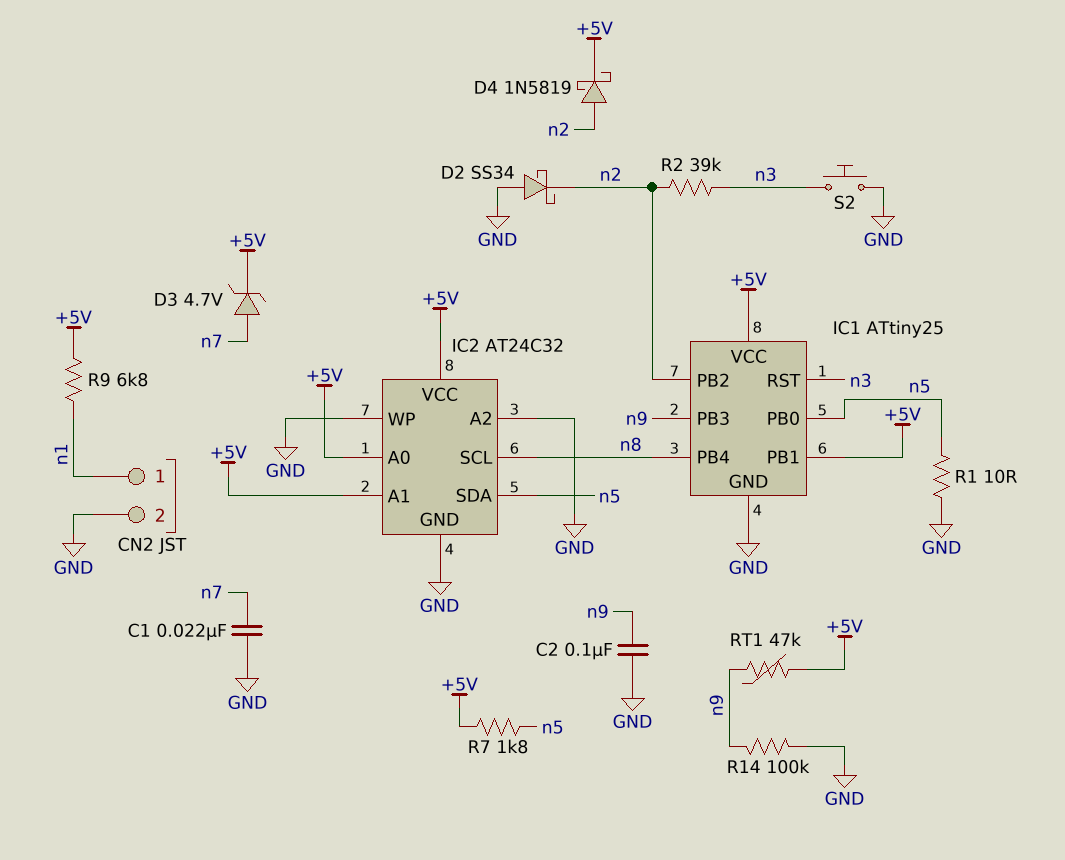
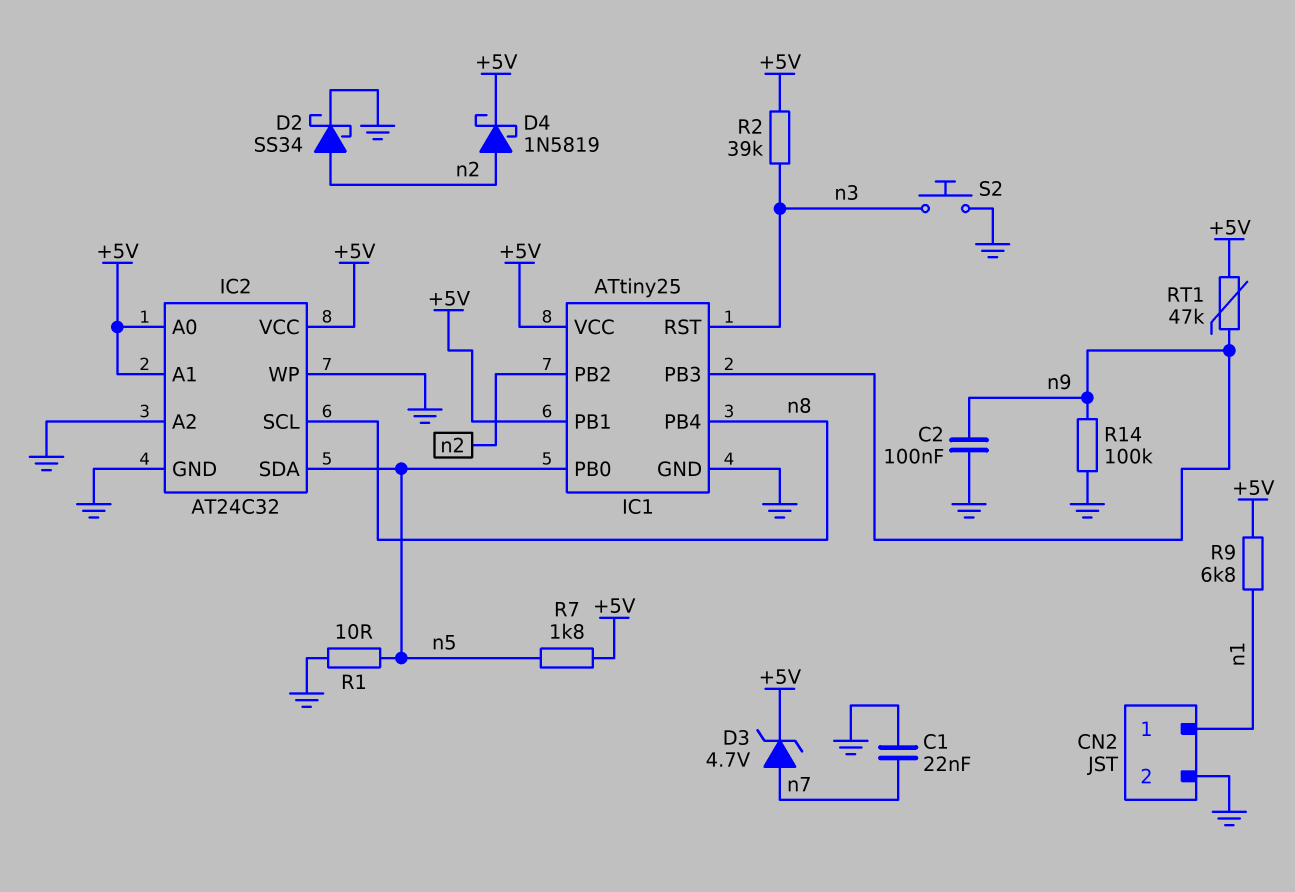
D2: schottky SS34 (A GND, K n2) -> schottky SS34 (A n2, K GND)
R2: 39k (n2, n3) -> 39k (+5V, n3)

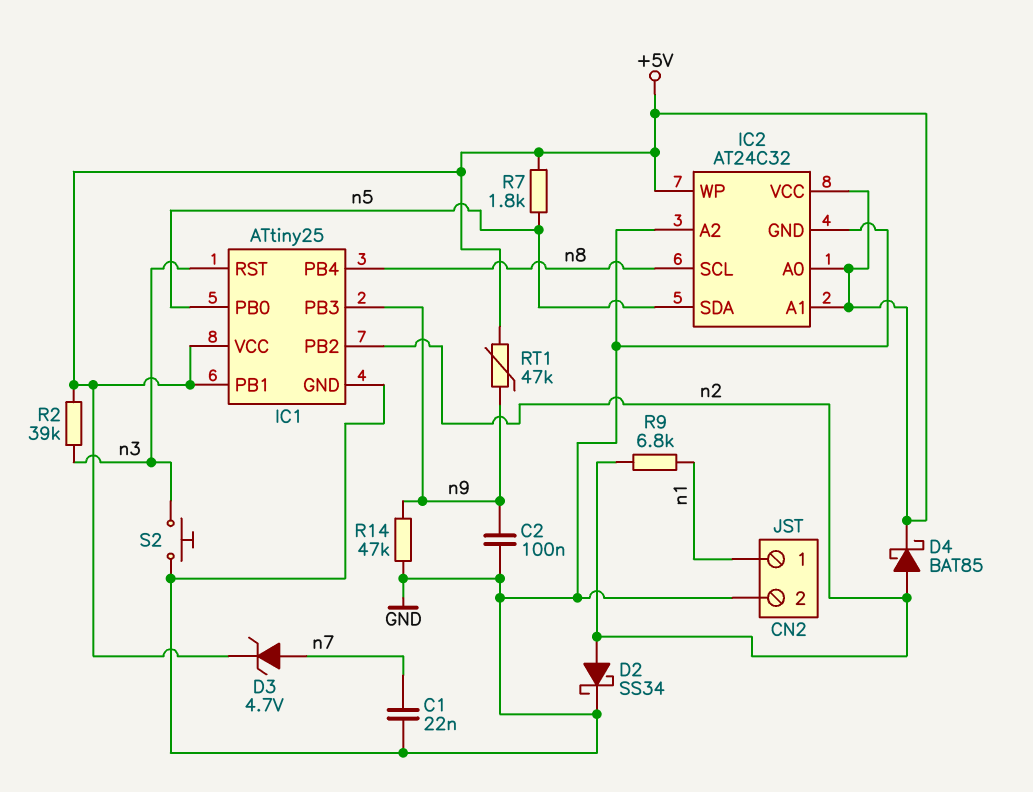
D4: schottky 1N5819 (A n2, K +5V) -> schottky BAT85 (A n2, K +5V)
IC2 pin WP: GND -> +5V
R1: 10 (GND, n5) -> none
R9: 6.8k (+5V, n1) -> 6.8k (n1, n2)
R14: 100k (GND, n9) -> 47k (GND, n9)

